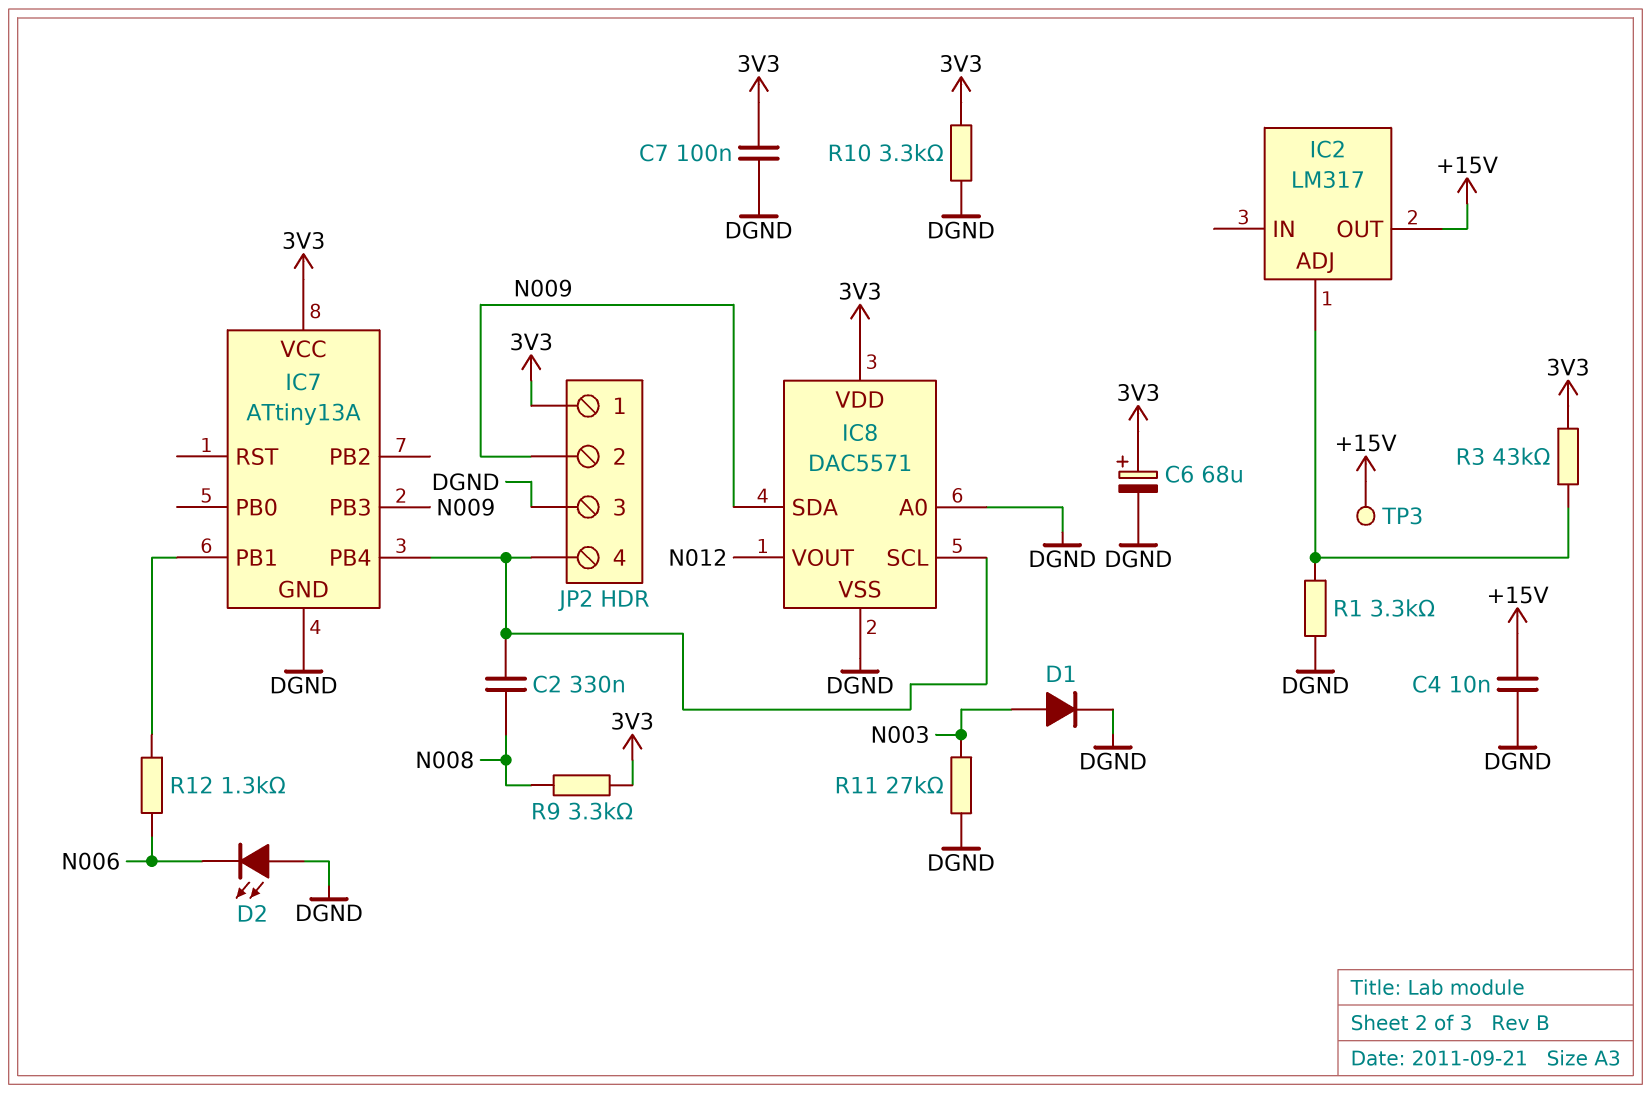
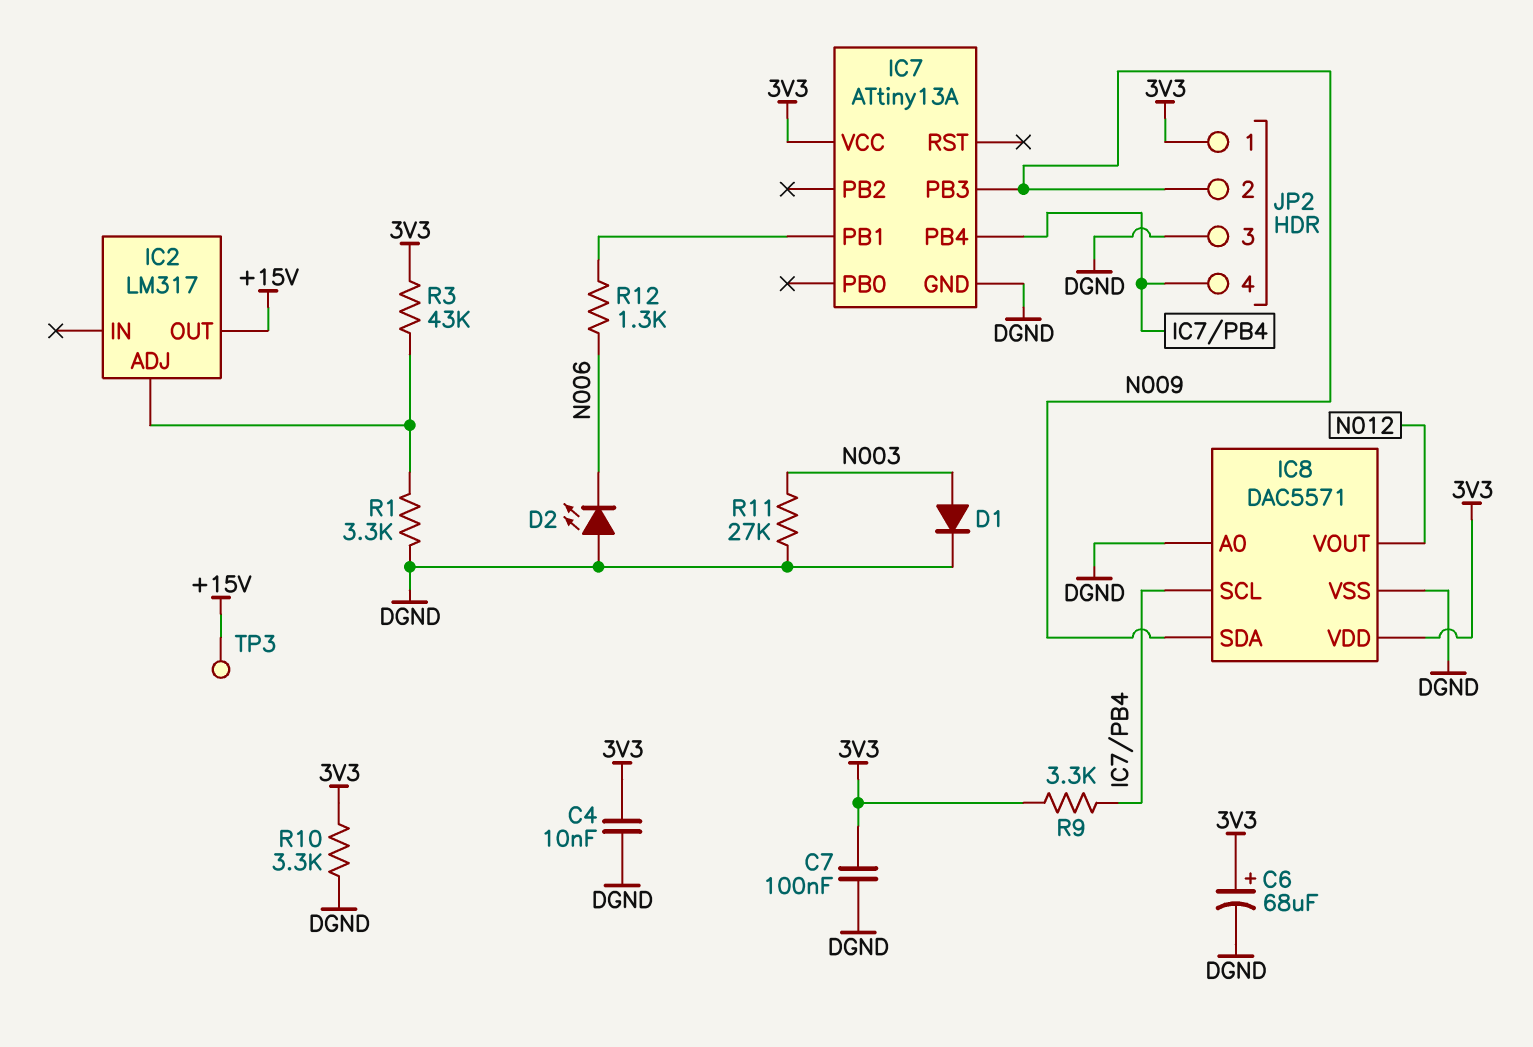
C2: 330nF (IC7/PB4, N008) -> none
C4: 10nF (+15V, DGND) -> 10nF (3V3, DGND)
R9: 3.3k (3V3, N008) -> 3.3k (3V3, IC7/PB4)

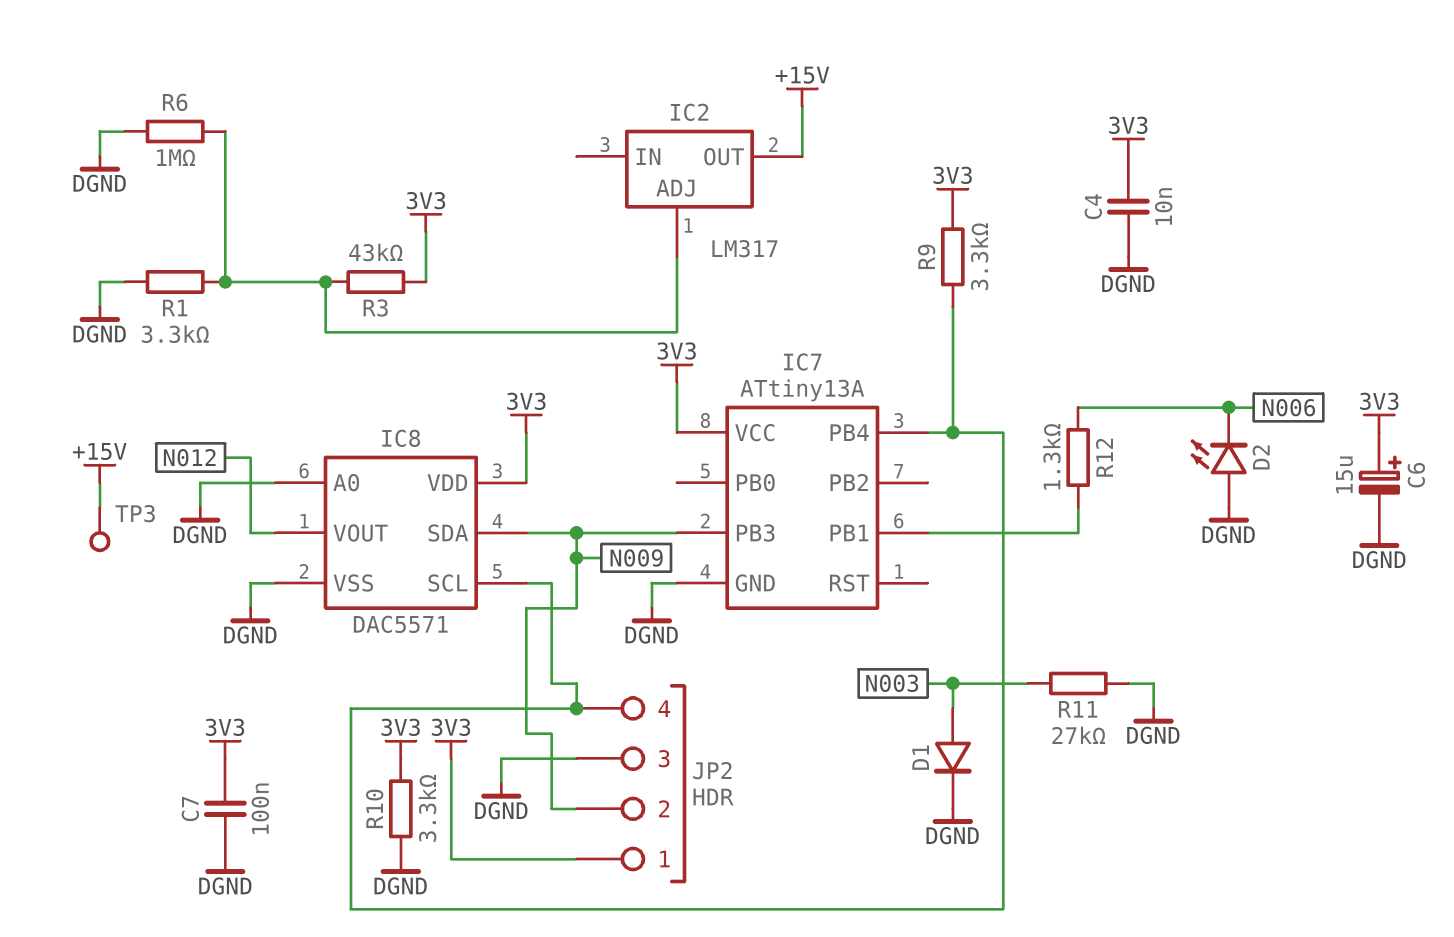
C6: 68uF (plus 3V3, minus DGND) -> 15uF (plus 3V3, minus DGND)
R6: none -> 1M (DGND, IC2/ADJ)

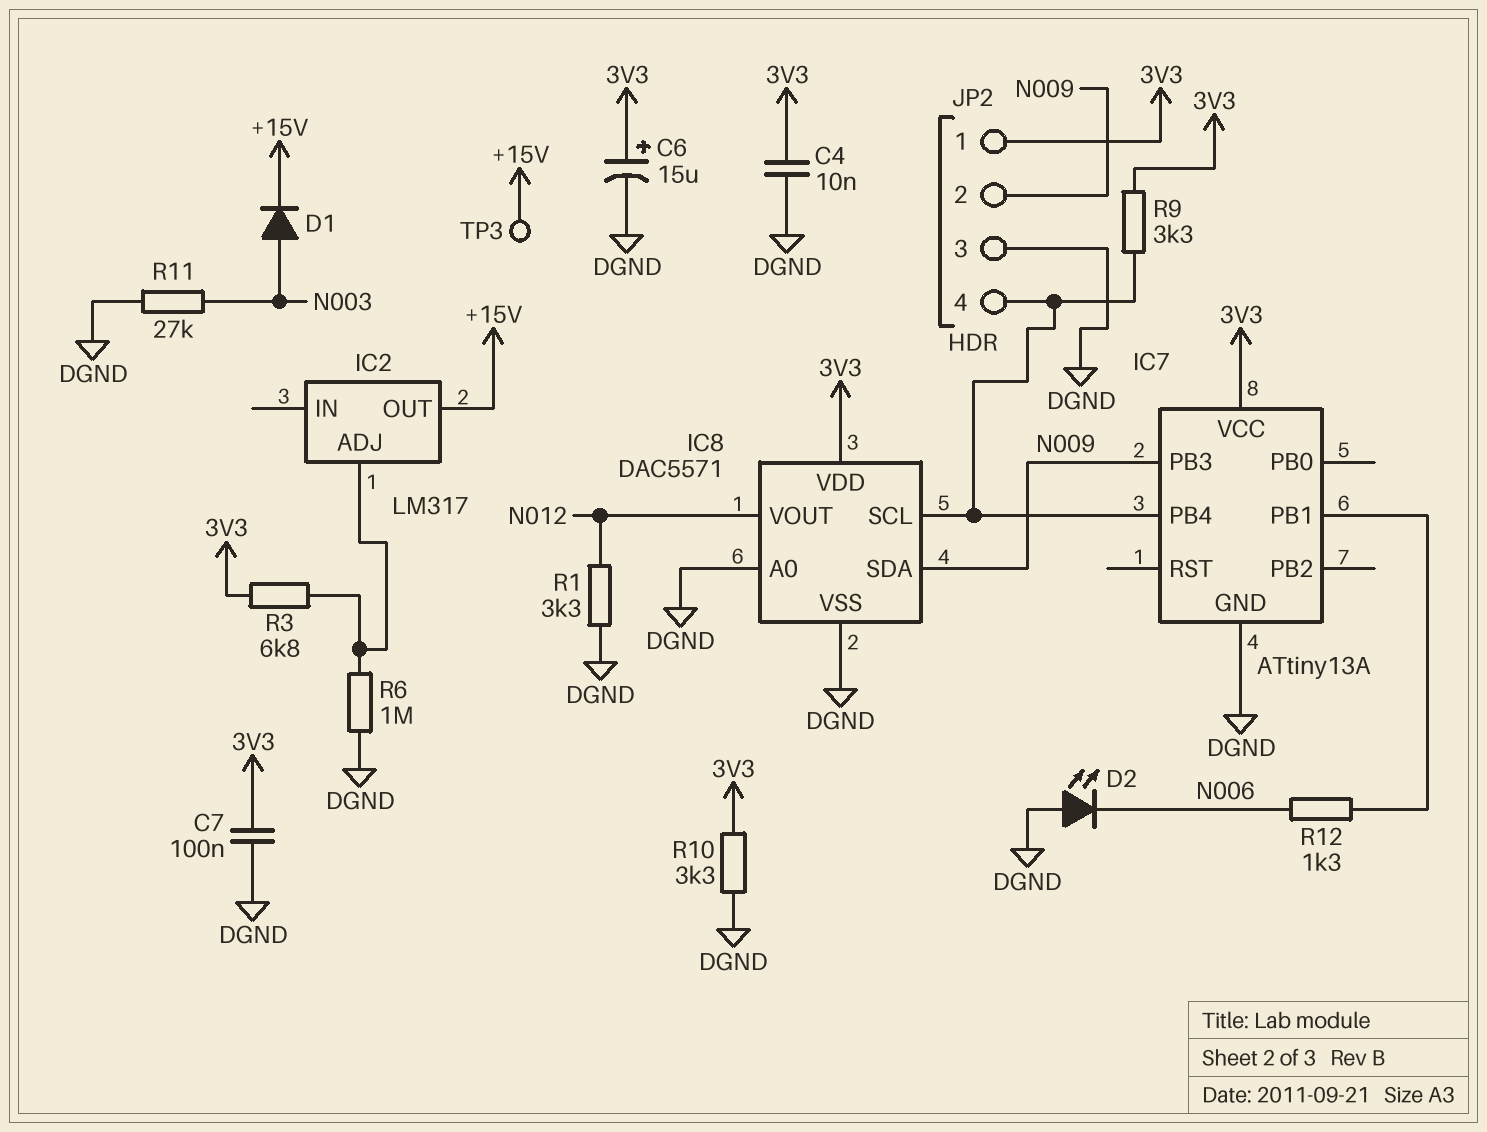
D1: diode (A N003, K DGND) -> diode (A N003, K +15V)
R1: 3.3k (DGND, IC2/ADJ) -> 3.3k (DGND, N012)
R3: 43k (3V3, IC2/ADJ) -> 6.8k (3V3, IC2/ADJ)

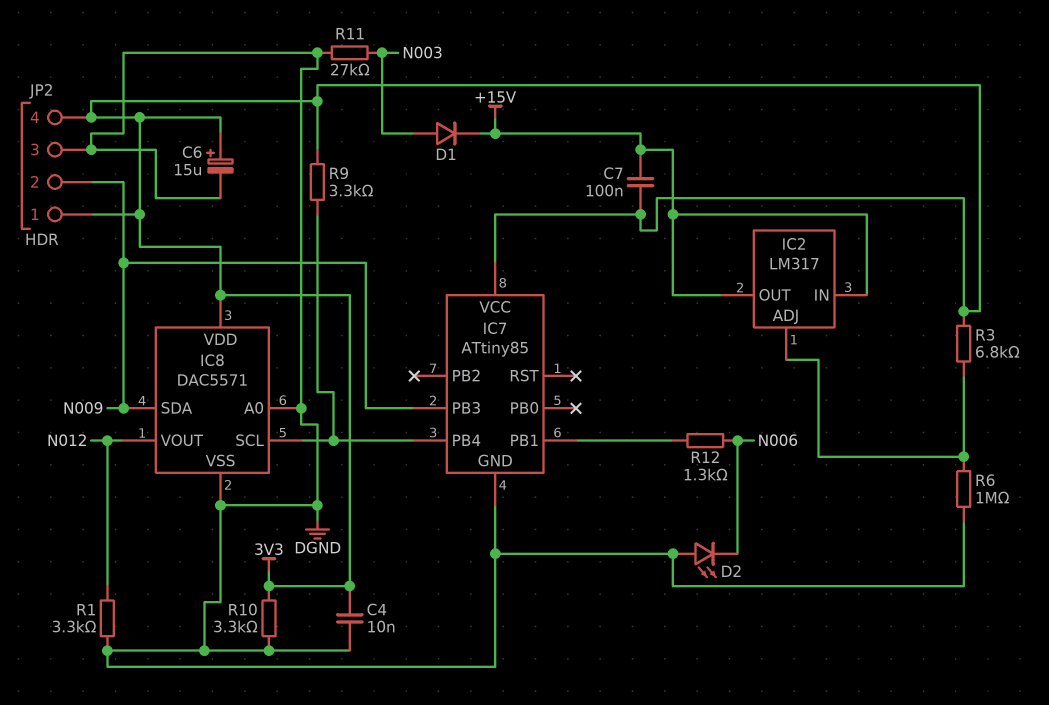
C7: 100nF (3V3, DGND) -> 100nF (+15V, 3V3)
IC2 pin IN: none -> +15V
IC7: ATtiny13A -> ATtiny85
JP2 pin 4: IC7/PB4 -> 3V3
TP3: test point (+15V) -> none

